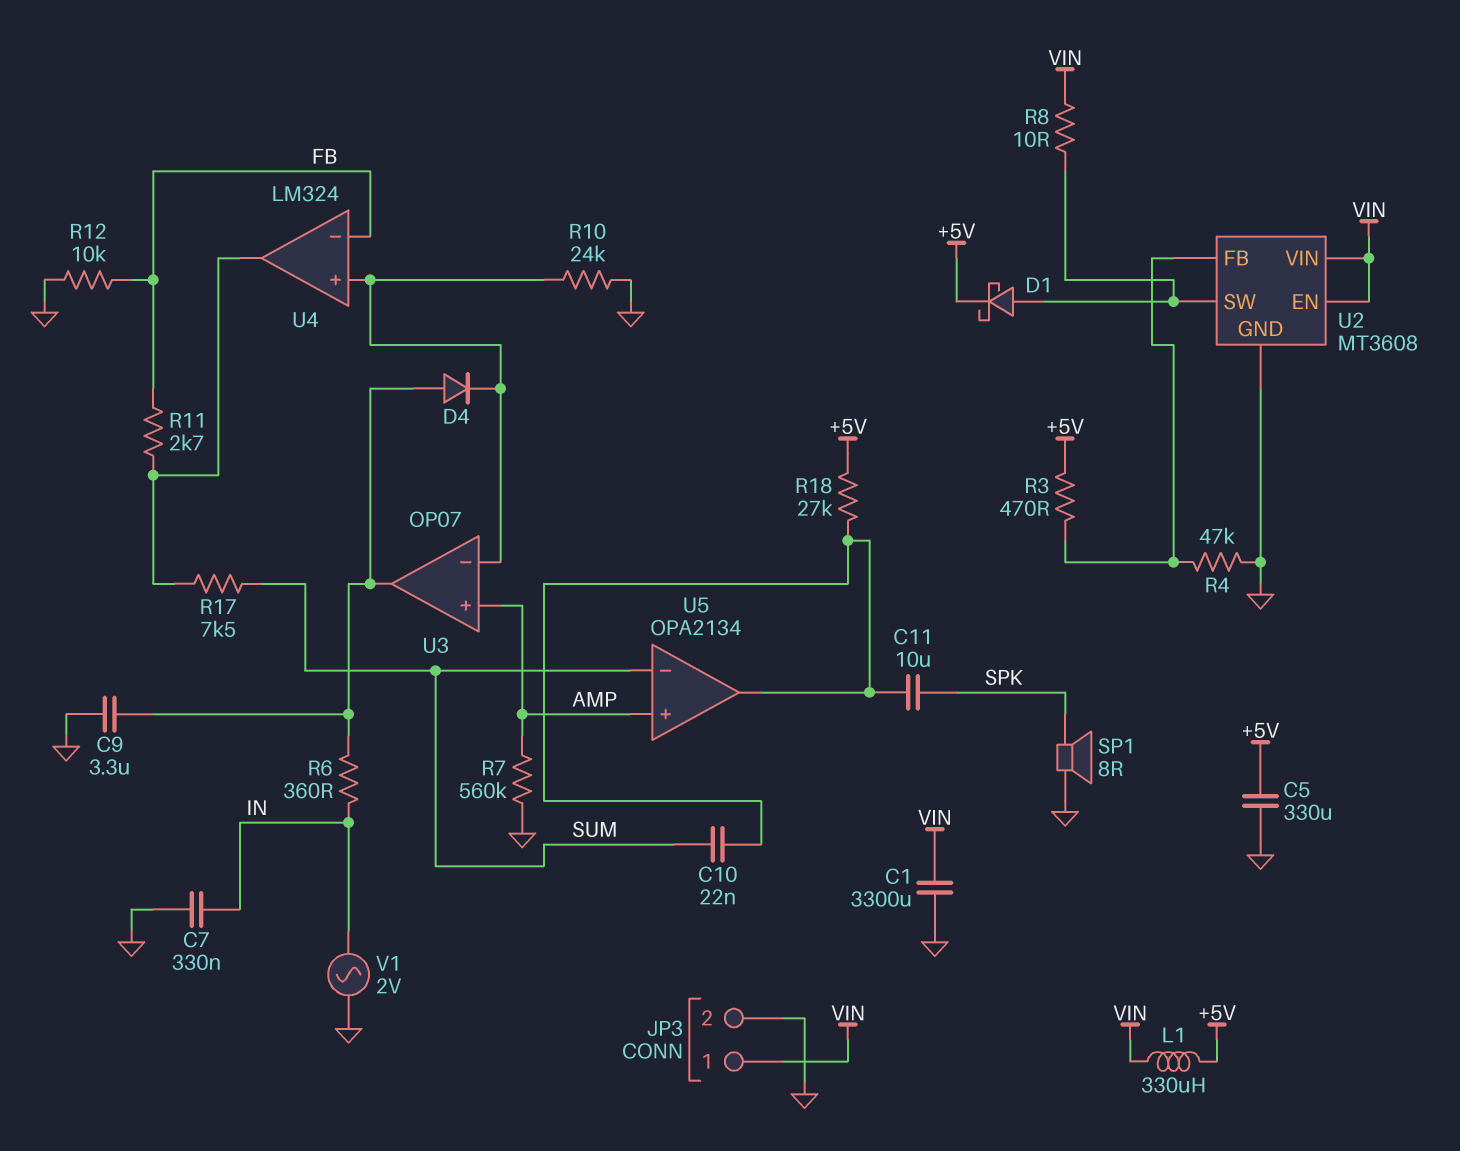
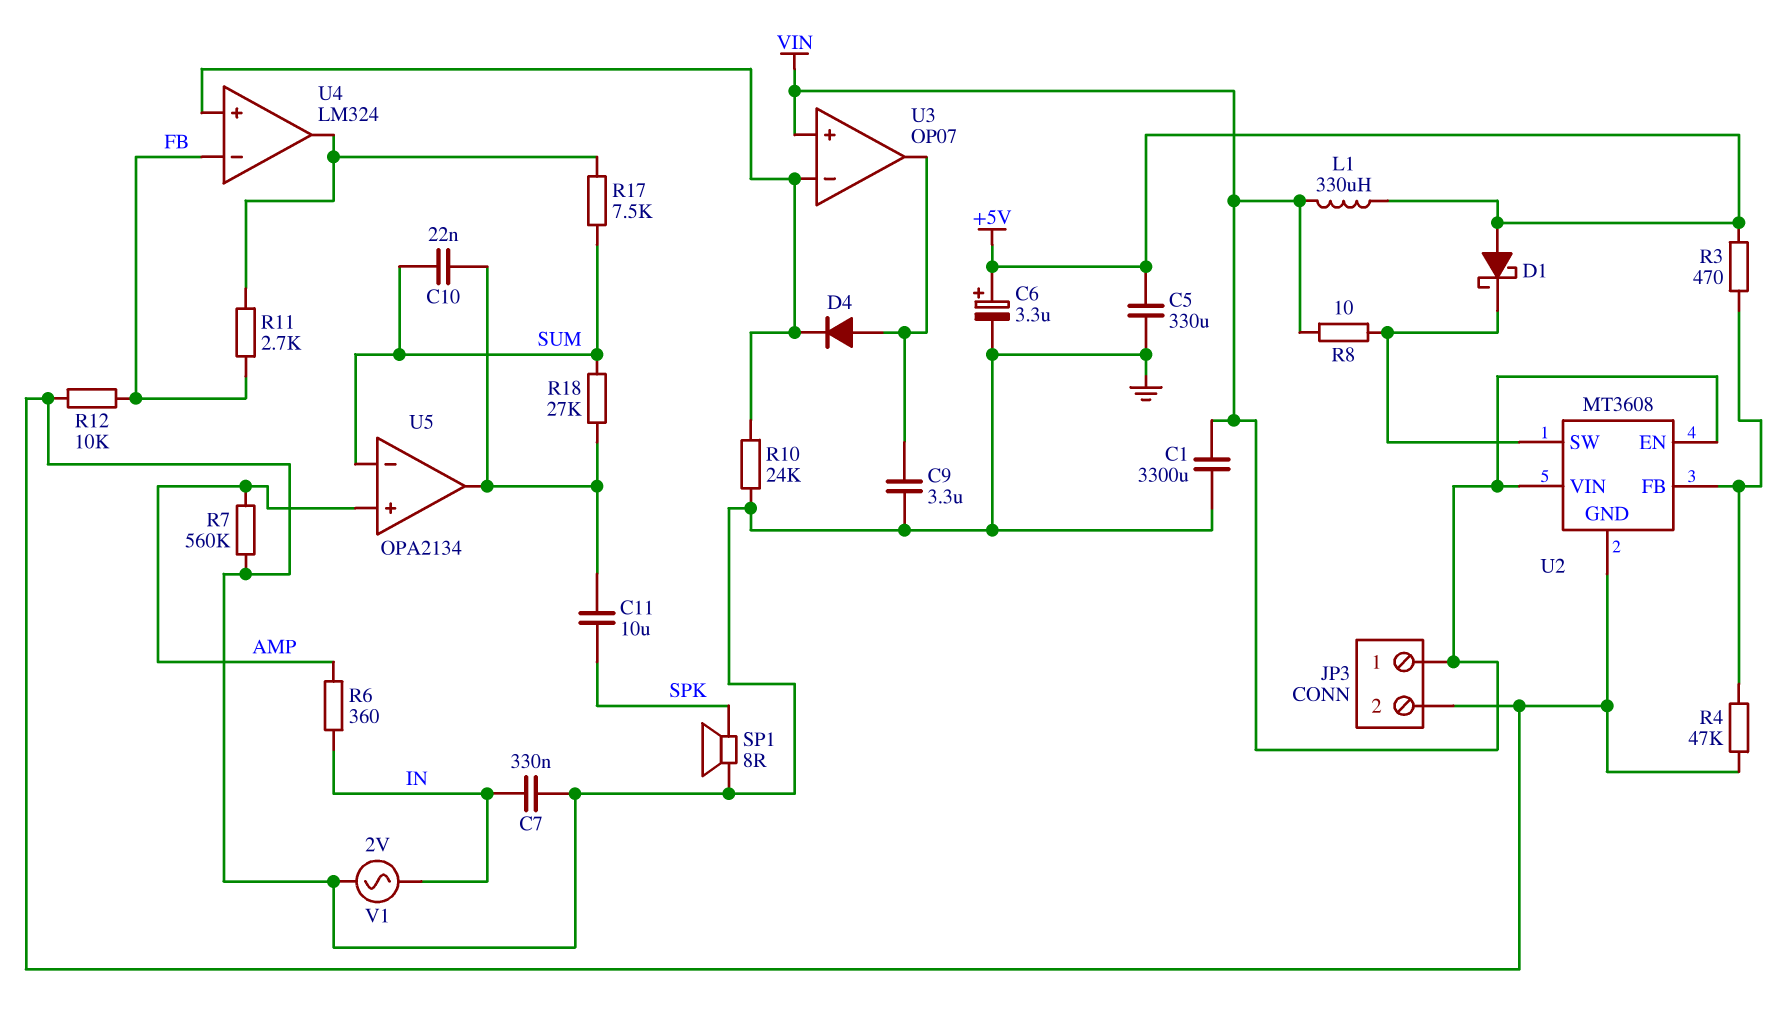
C6: none -> 3.3uF (plus +5V, minus GND)
D1: schottky (A U2/SW, K +5V) -> schottky (A +5V, K U2/SW)
R6: 360 (IN, U3/out) -> 360 (AMP, IN)
R18: 27k (+5V, U5/out) -> 27k (SUM, U5/out)
U3 pin in+: AMP -> VIN

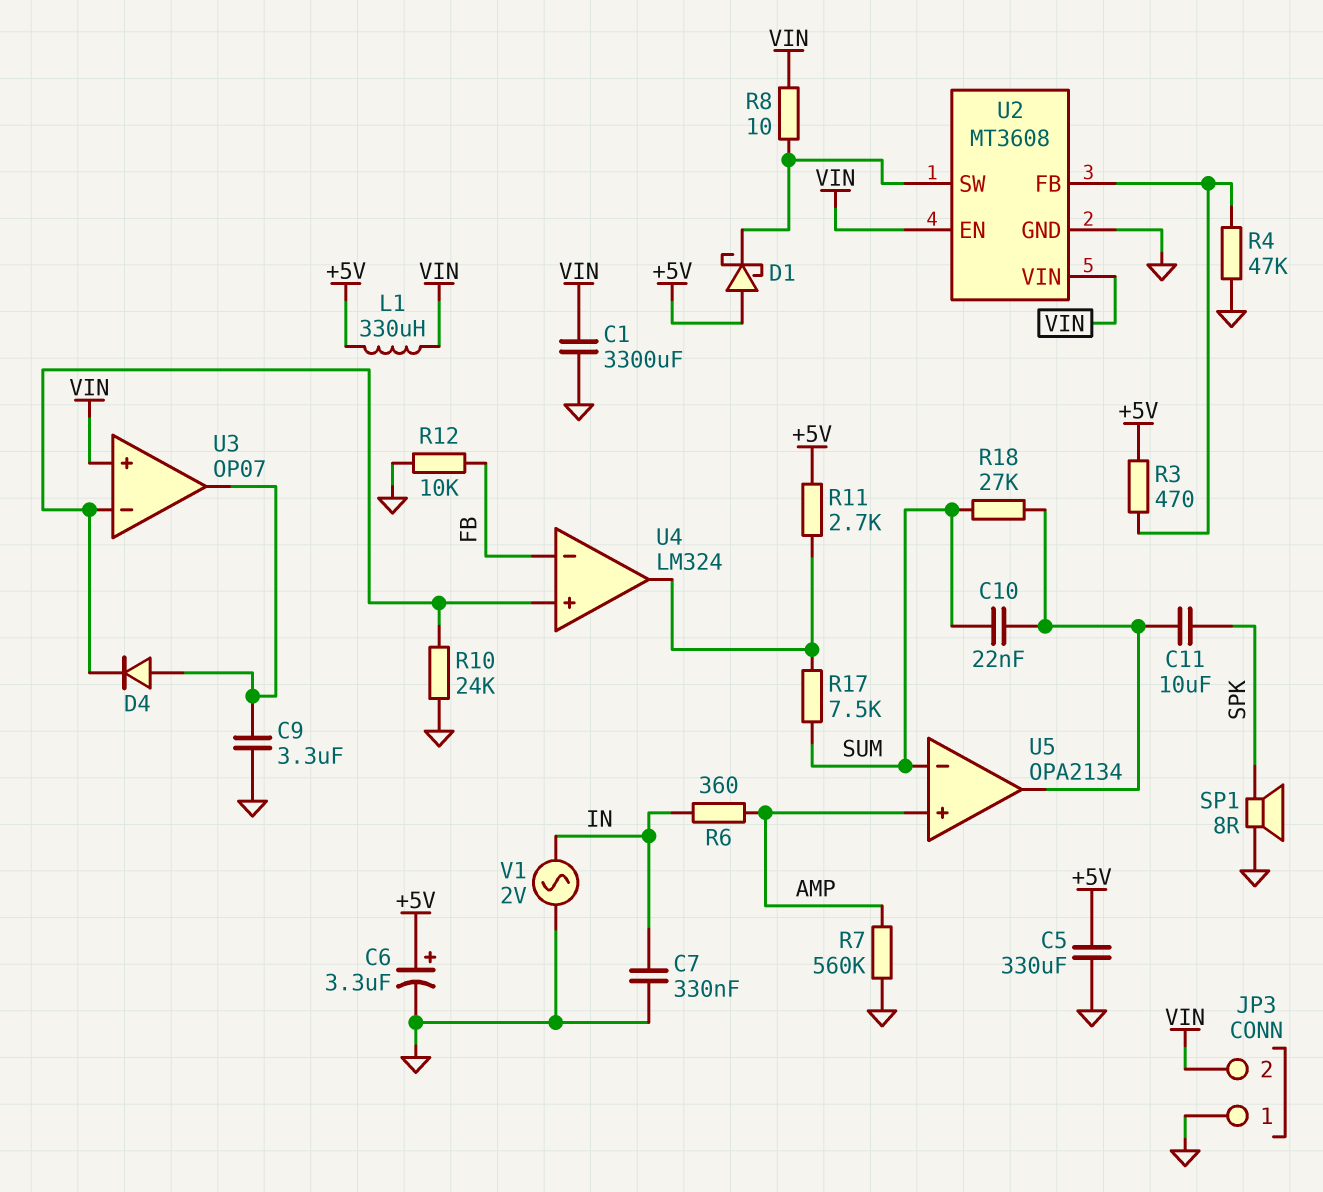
JP3 pin 1: VIN -> GND
JP3 pin 2: GND -> VIN
R11: 2.7k (FB, U4/out) -> 2.7k (+5V, U4/out)

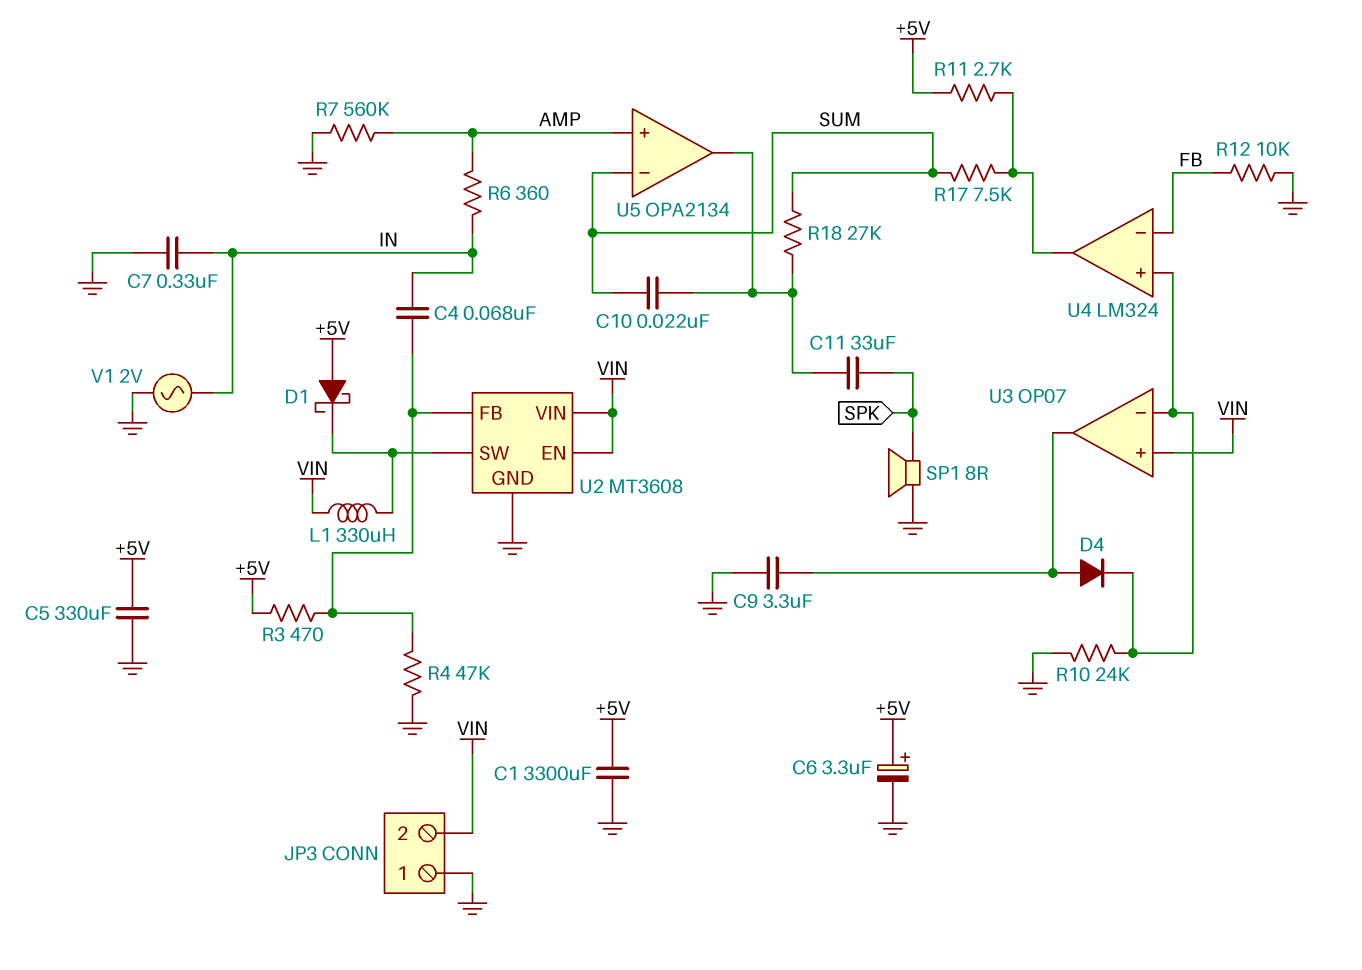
C1: 3300uF (GND, VIN) -> 3300uF (+5V, GND)
C4: none -> 68nF (IN, U2/FB)
C11: 10uF (SPK, U5/out) -> 33uF (SPK, U5/out)
L1: 330uH (+5V, VIN) -> 330uH (U2/SW, VIN)
R8: 10 (U2/SW, VIN) -> none

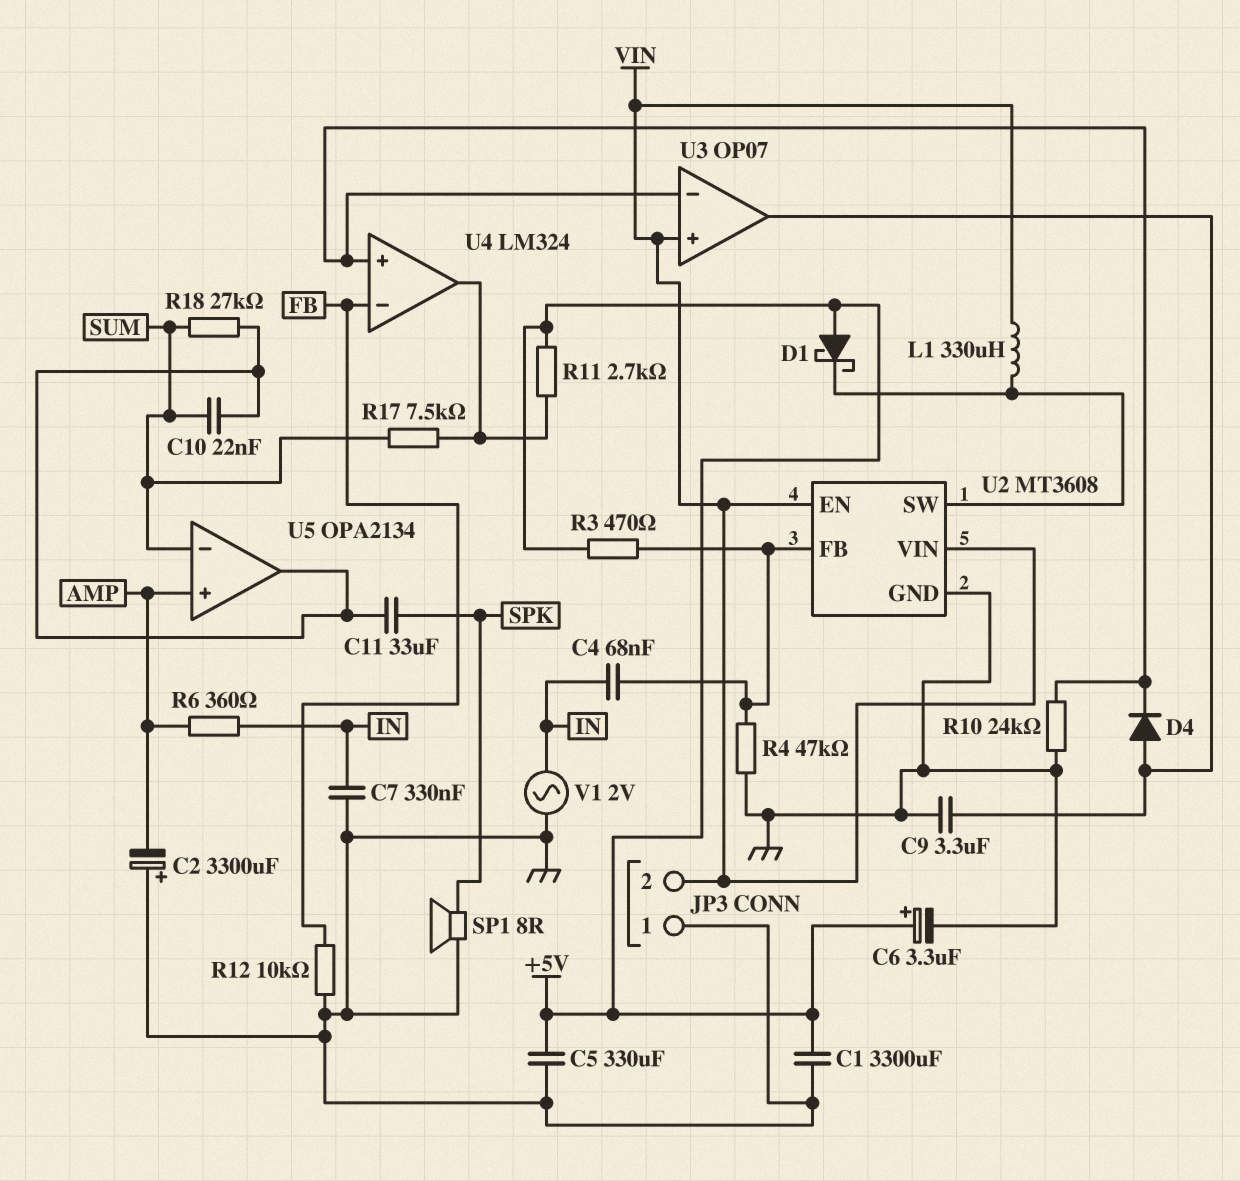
C2: none -> 3300uF (plus GND, minus AMP)
R7: 560k (AMP, GND) -> none

